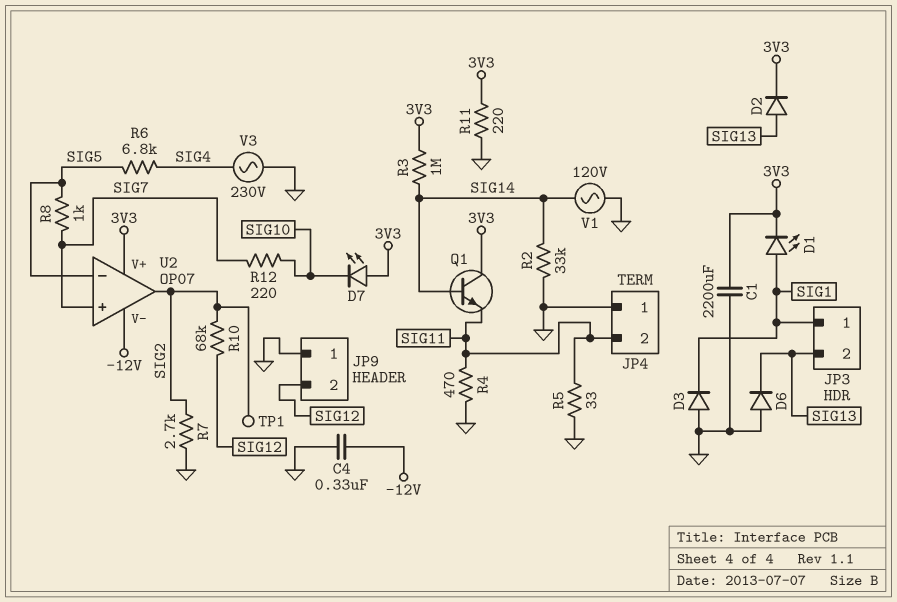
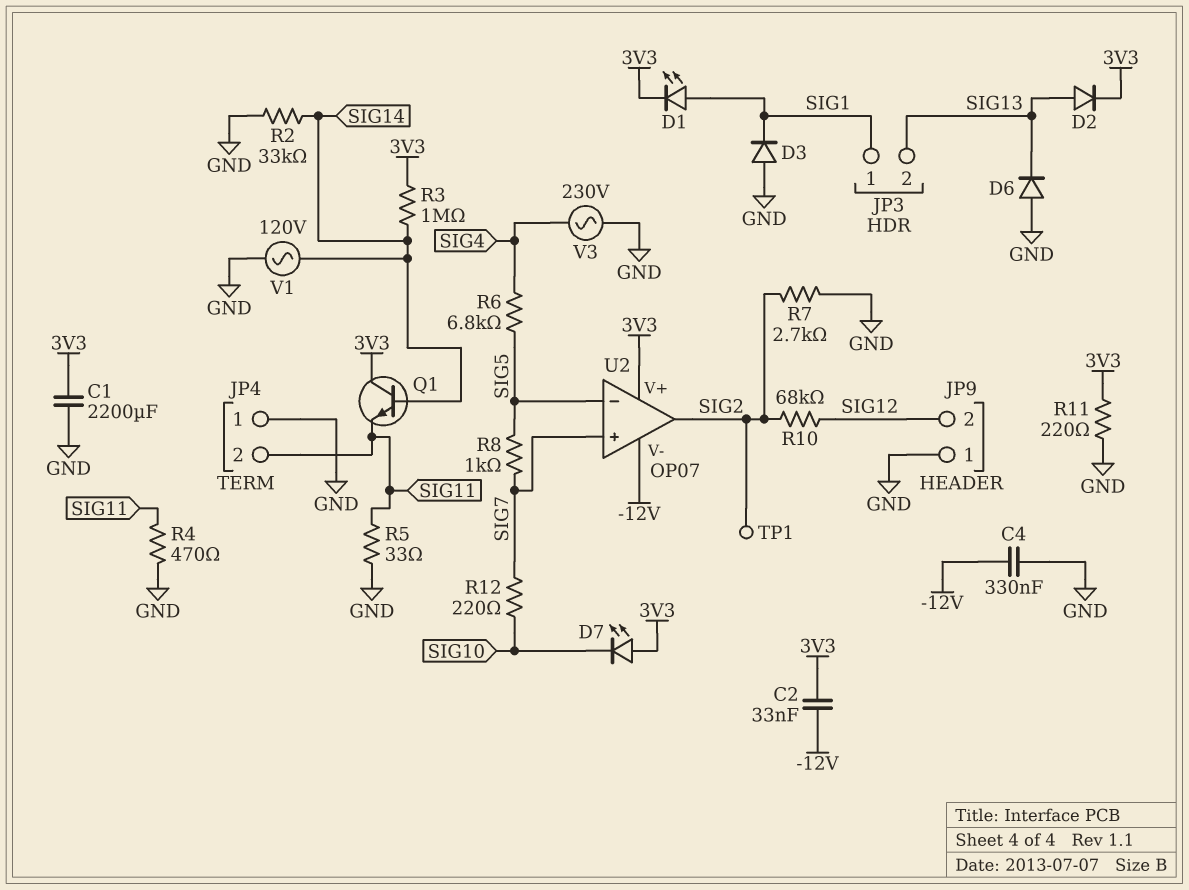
C2: none -> 33nF (-12V, 3V3)

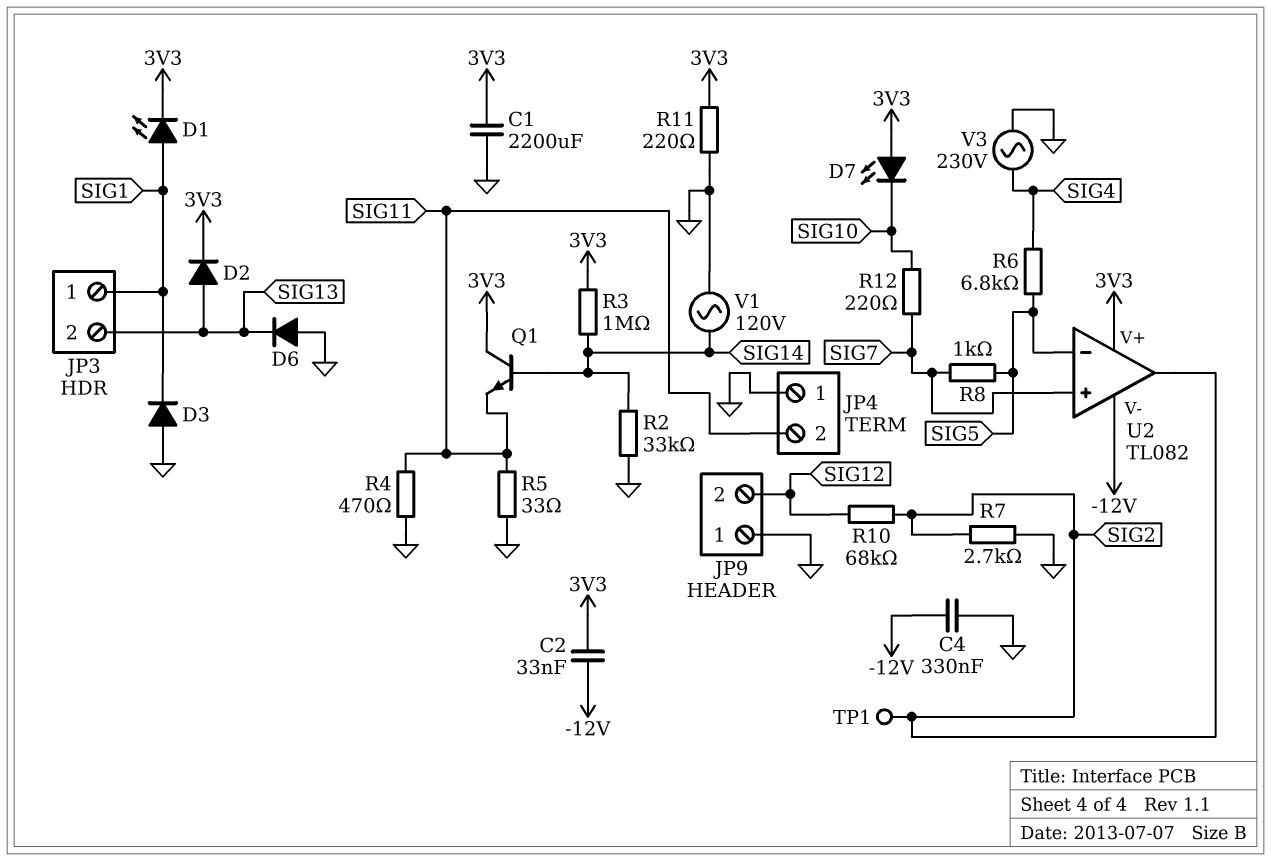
U2: OP07 -> TL082

